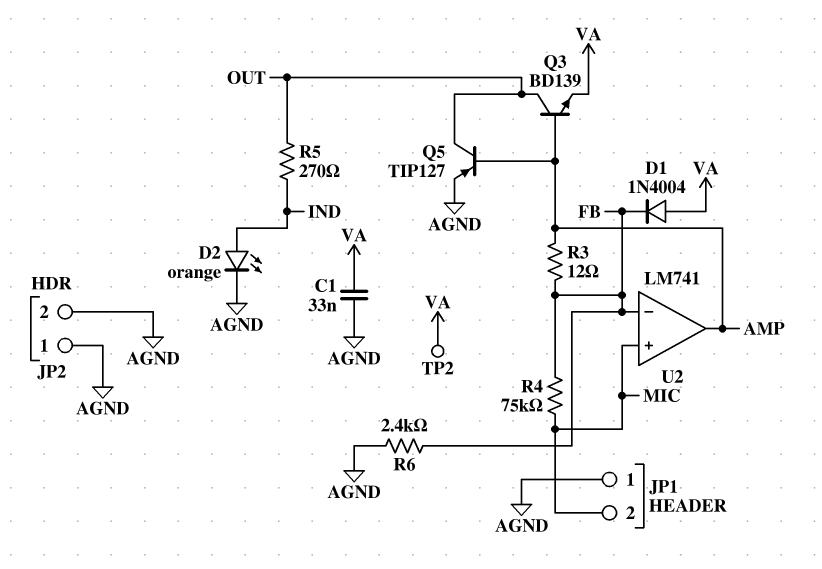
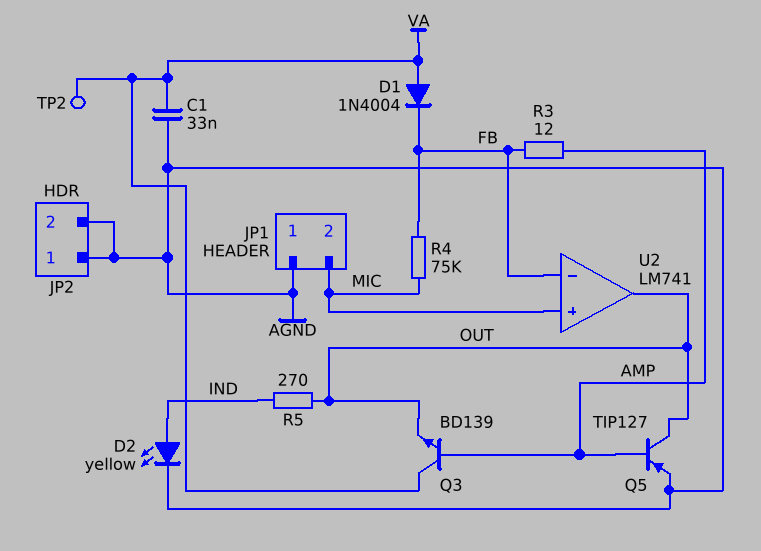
D2: LED orange (A IND, K AGND) -> LED yellow (A IND, K AGND)
Q3: NPN BD139 (B AMP, C OUT, E VA) -> NPN BD139 (B AMP, C VA, E OUT)
R6: 2.4k (AGND, FB) -> none
U2 pin out: AMP -> OUT

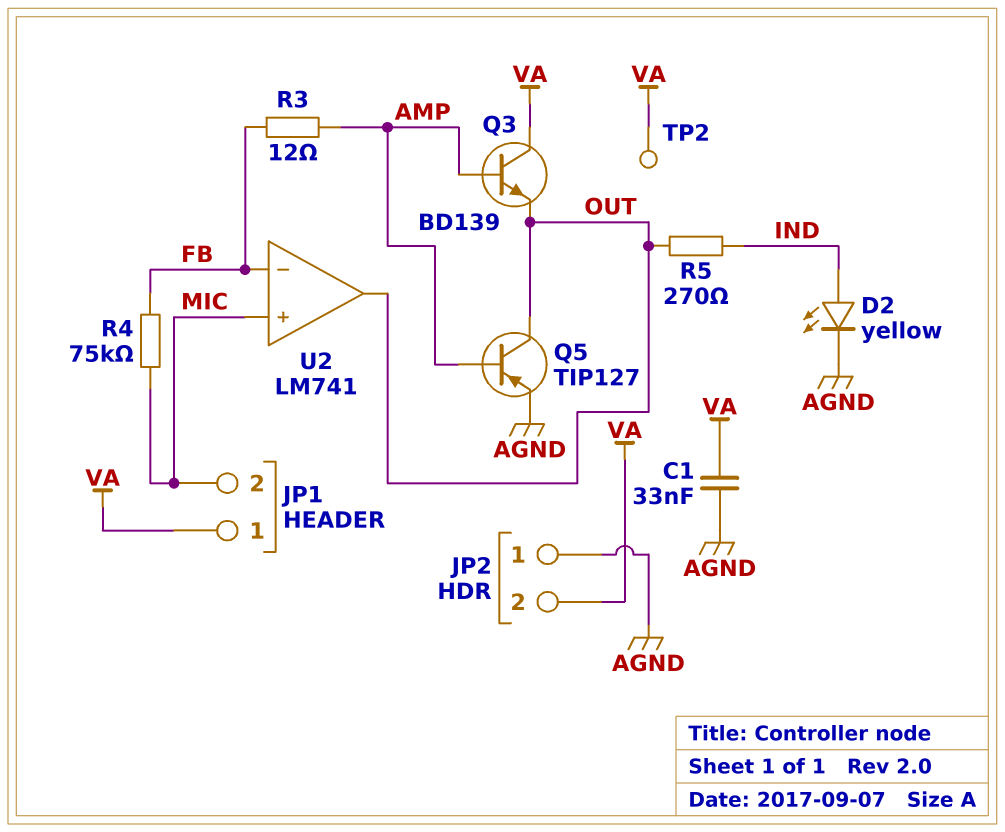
D1: diode 1N4004 (A VA, K FB) -> none
JP1 pin 1: AGND -> VA
JP2 pin 2: AGND -> VA

